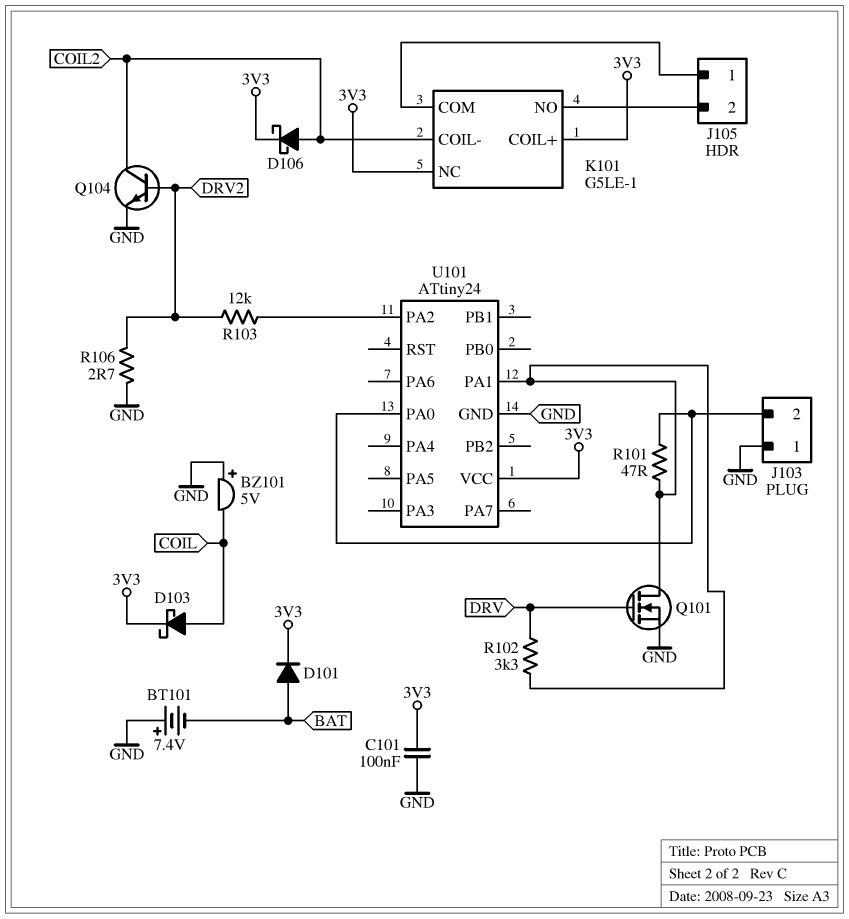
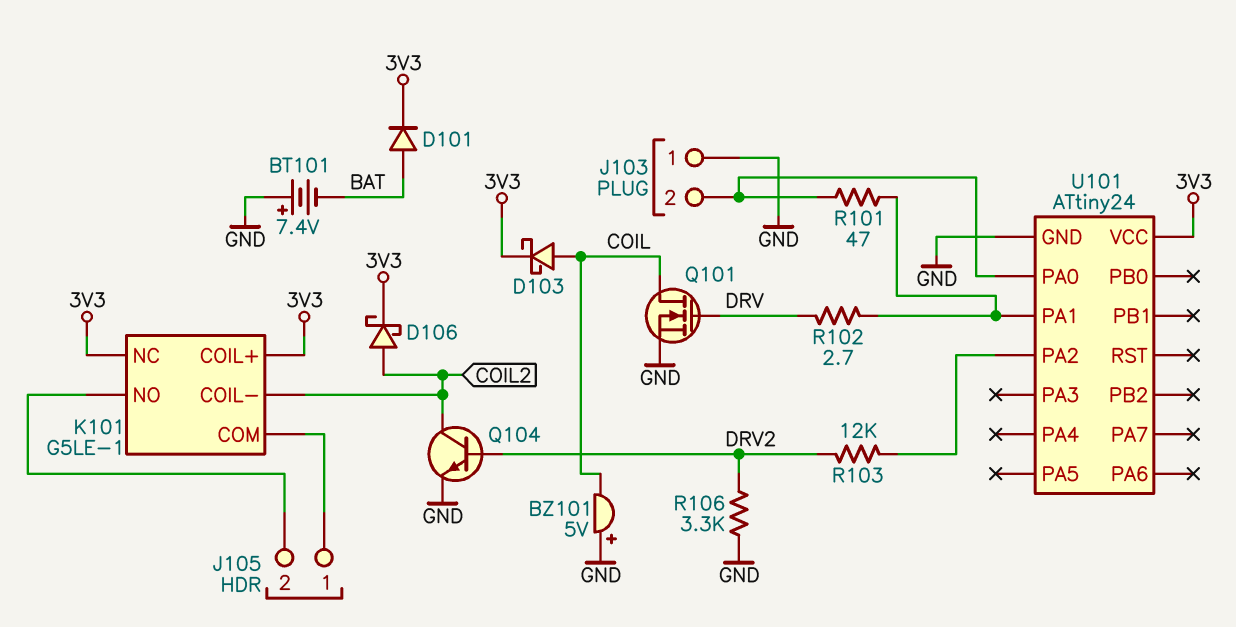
C101: 100nF (3V3, GND) -> none
Q101: NMOS (G DRV, D U101/PA1, S GND) -> NMOS (G DRV, D COIL, S GND)
R102: 3.3k (DRV, U101/PA1) -> 2.7 (DRV, U101/PA1)
R106: 2.7 (DRV2, GND) -> 3.3k (DRV2, GND)

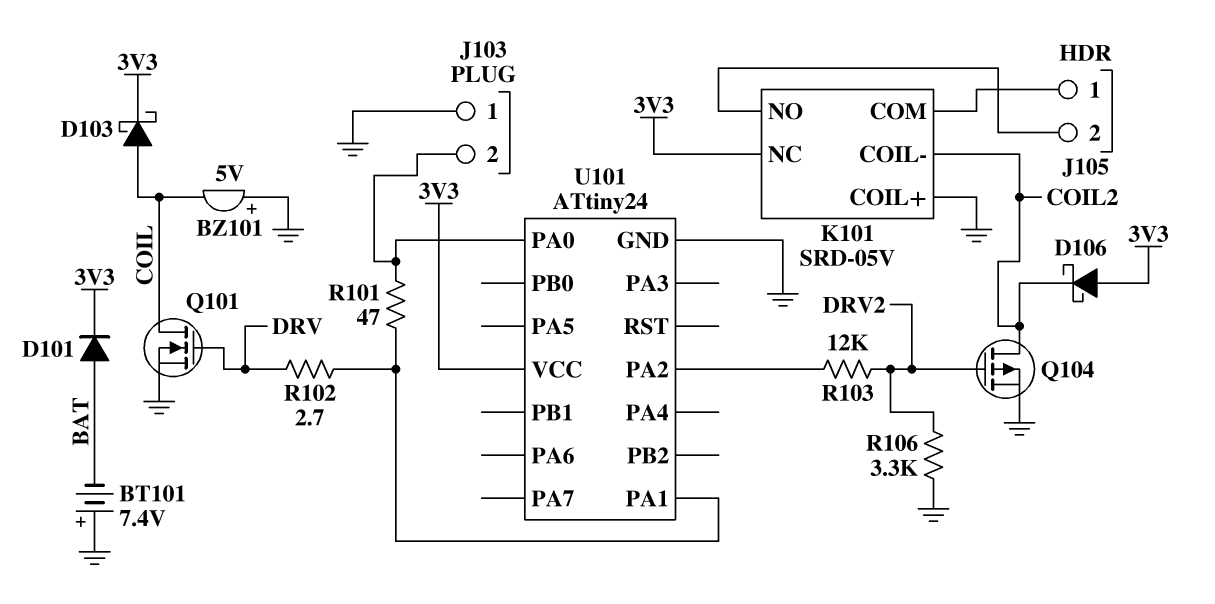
D106: schottky (A COIL2, K 3V3) -> schottky (A 3V3, K COIL2)
K101: G5LE-1 -> SRD-05V
K101 pin COIL+: 3V3 -> GND
Q104: NPN (B DRV2, C COIL2, E GND) -> PMOS (G DRV2, D COIL2, S GND)

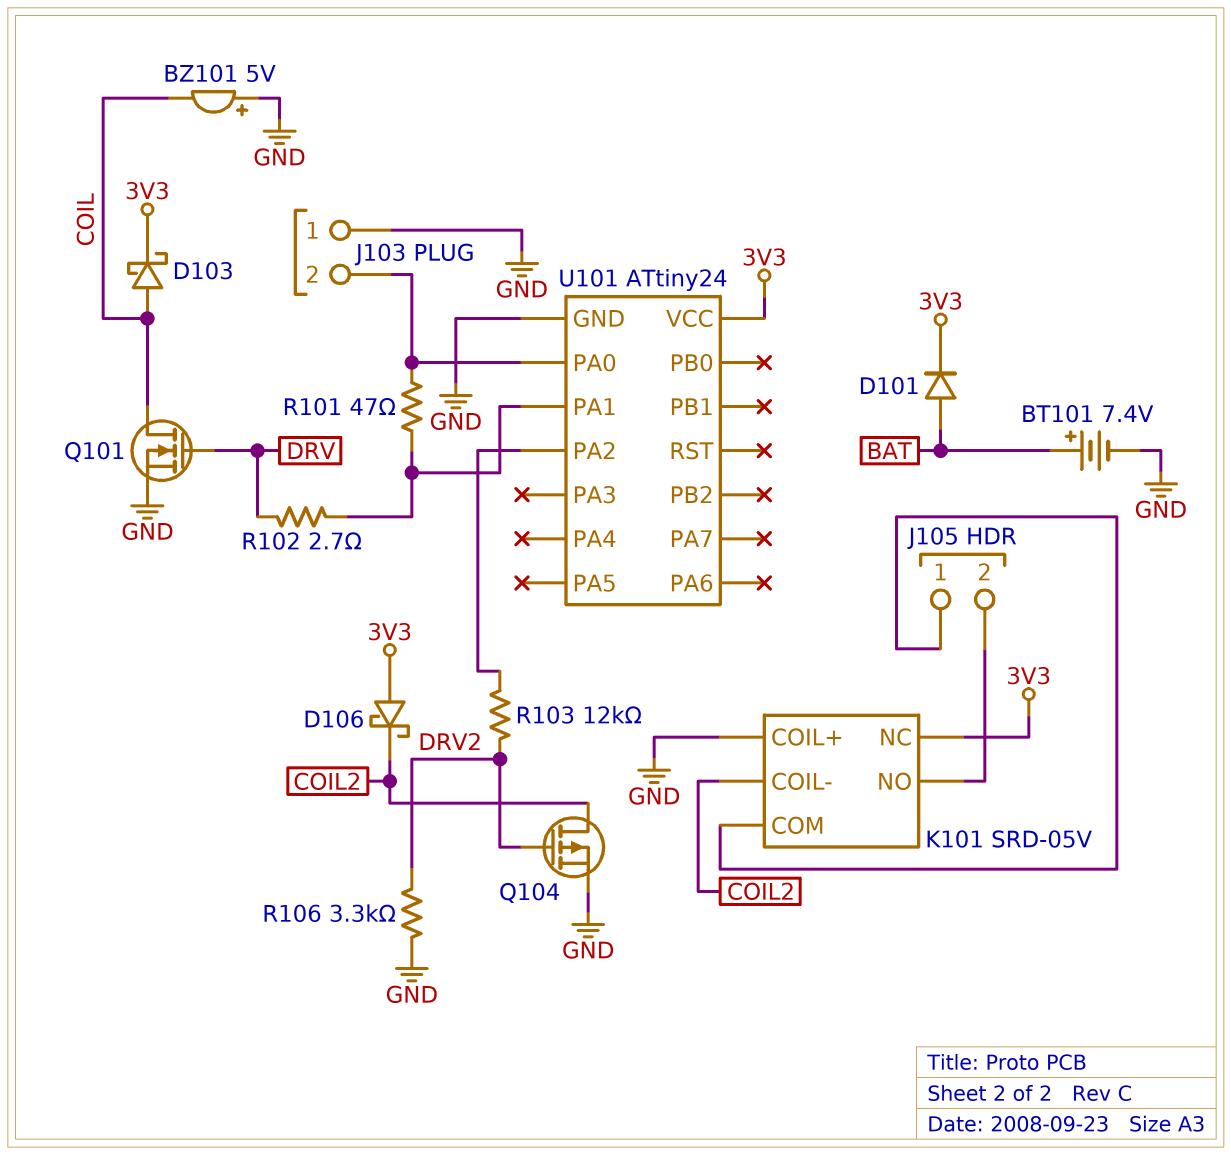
BT101: 7.4V (plus GND, minus BAT) -> 7.4V (plus BAT, minus GND)

